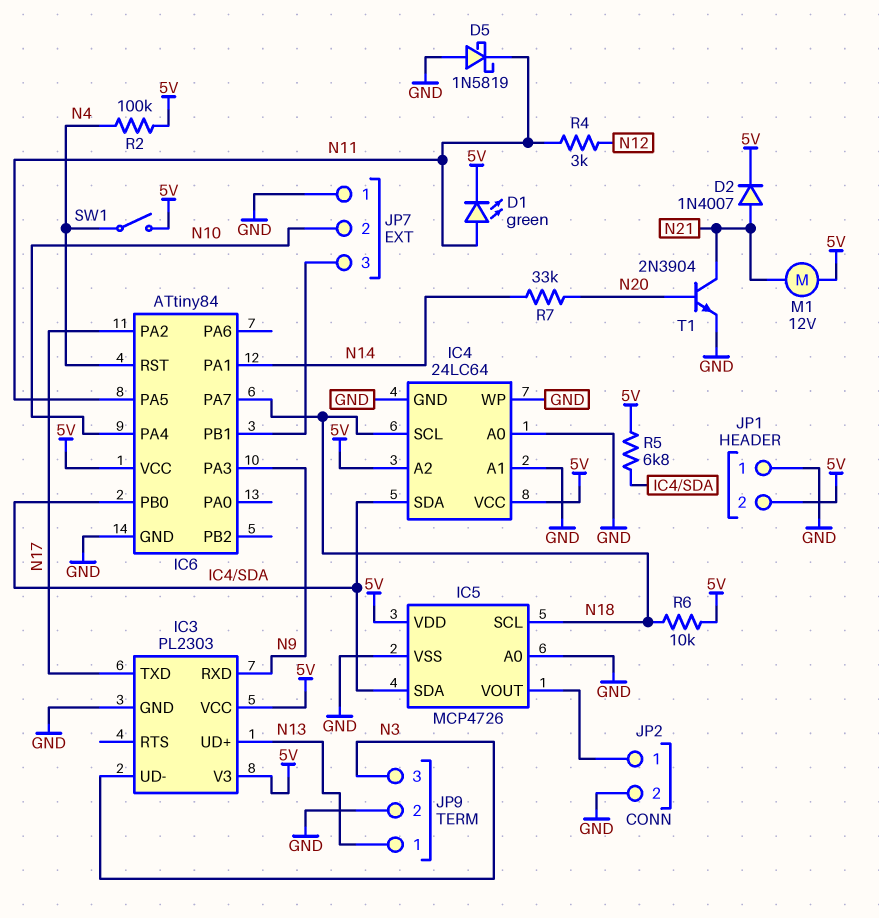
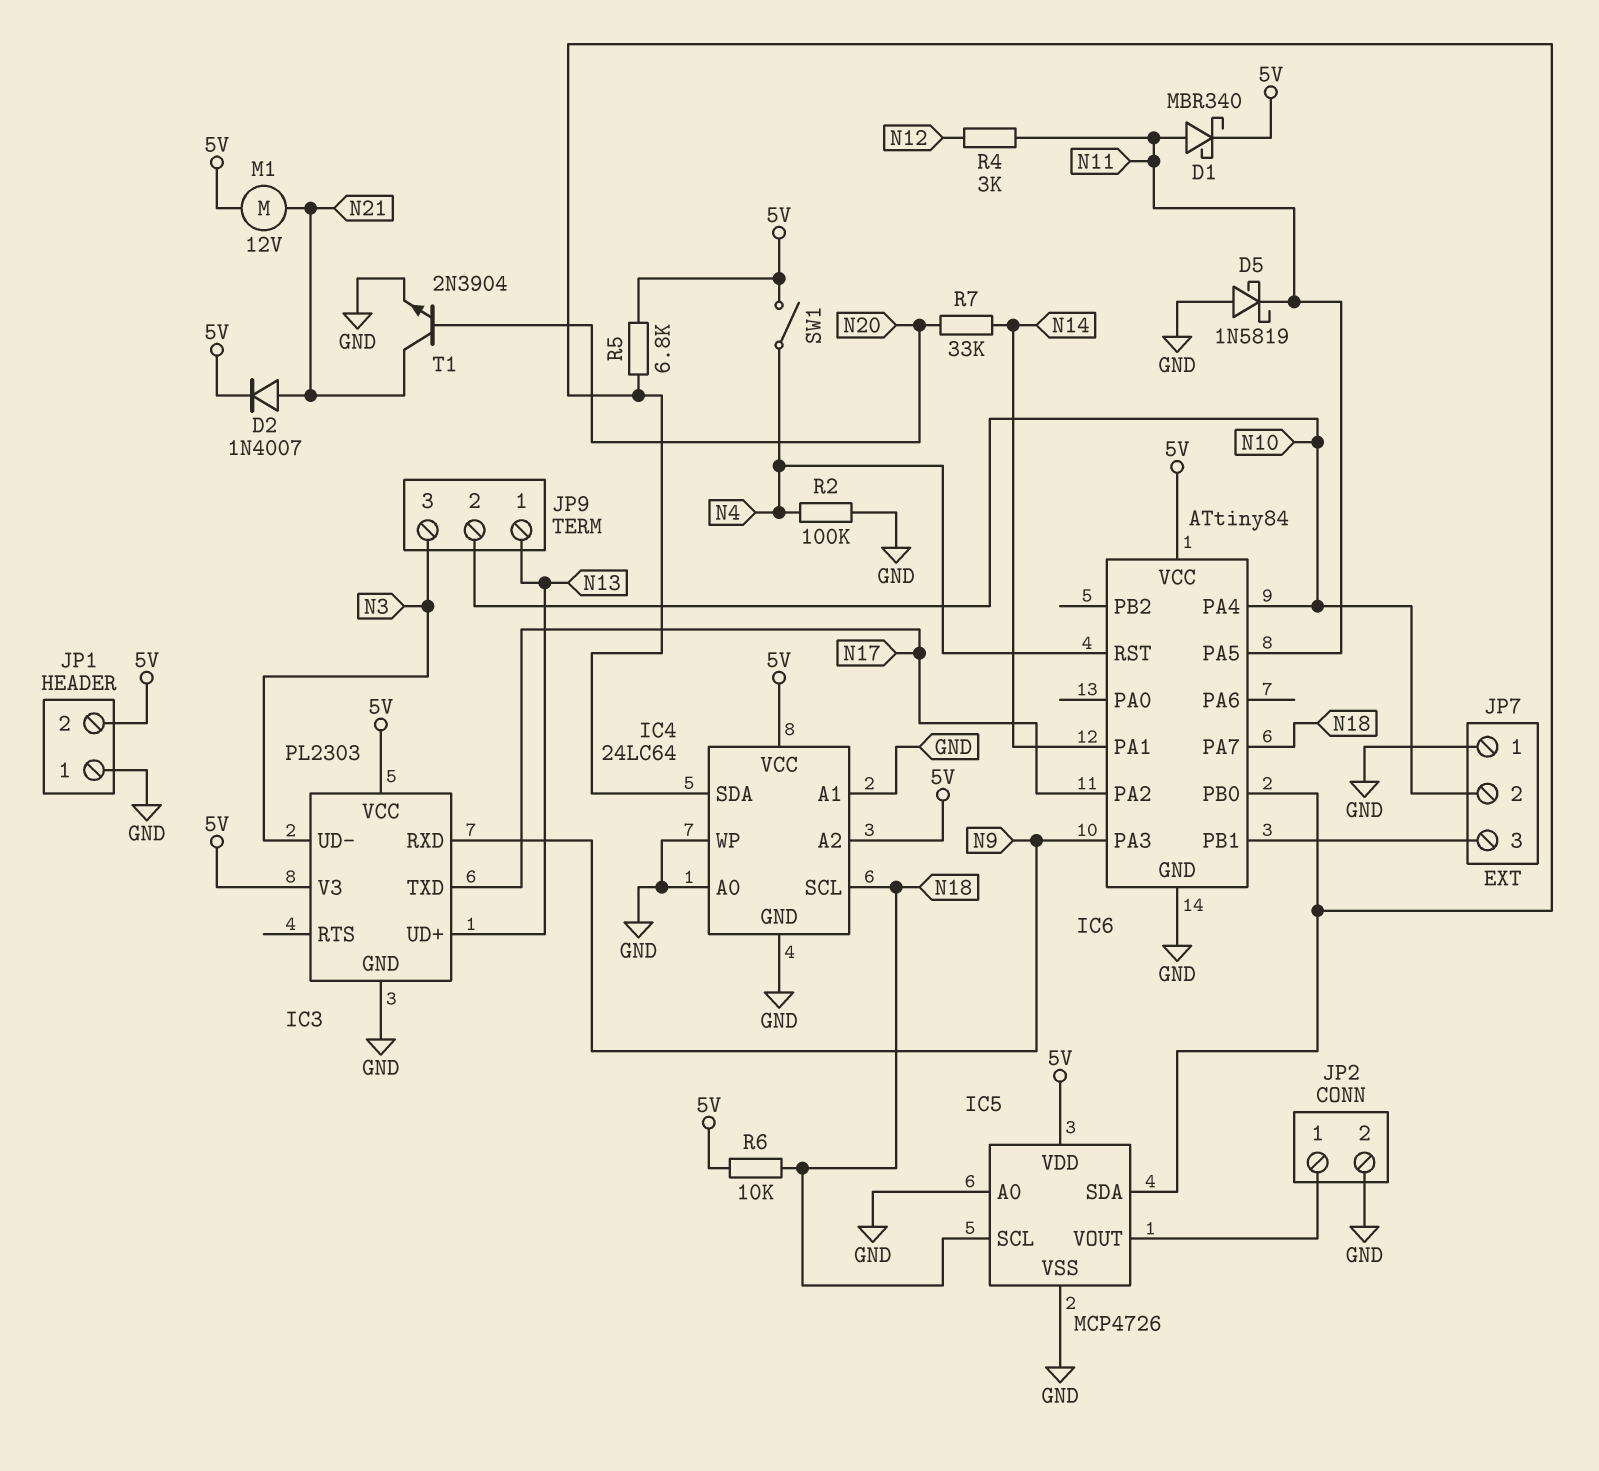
D1: LED green (A N11, K 5V) -> schottky MBR340 (A N11, K 5V)
JP9 pin 2: GND -> N10
R2: 100k (5V, N4) -> 100k (GND, N4)

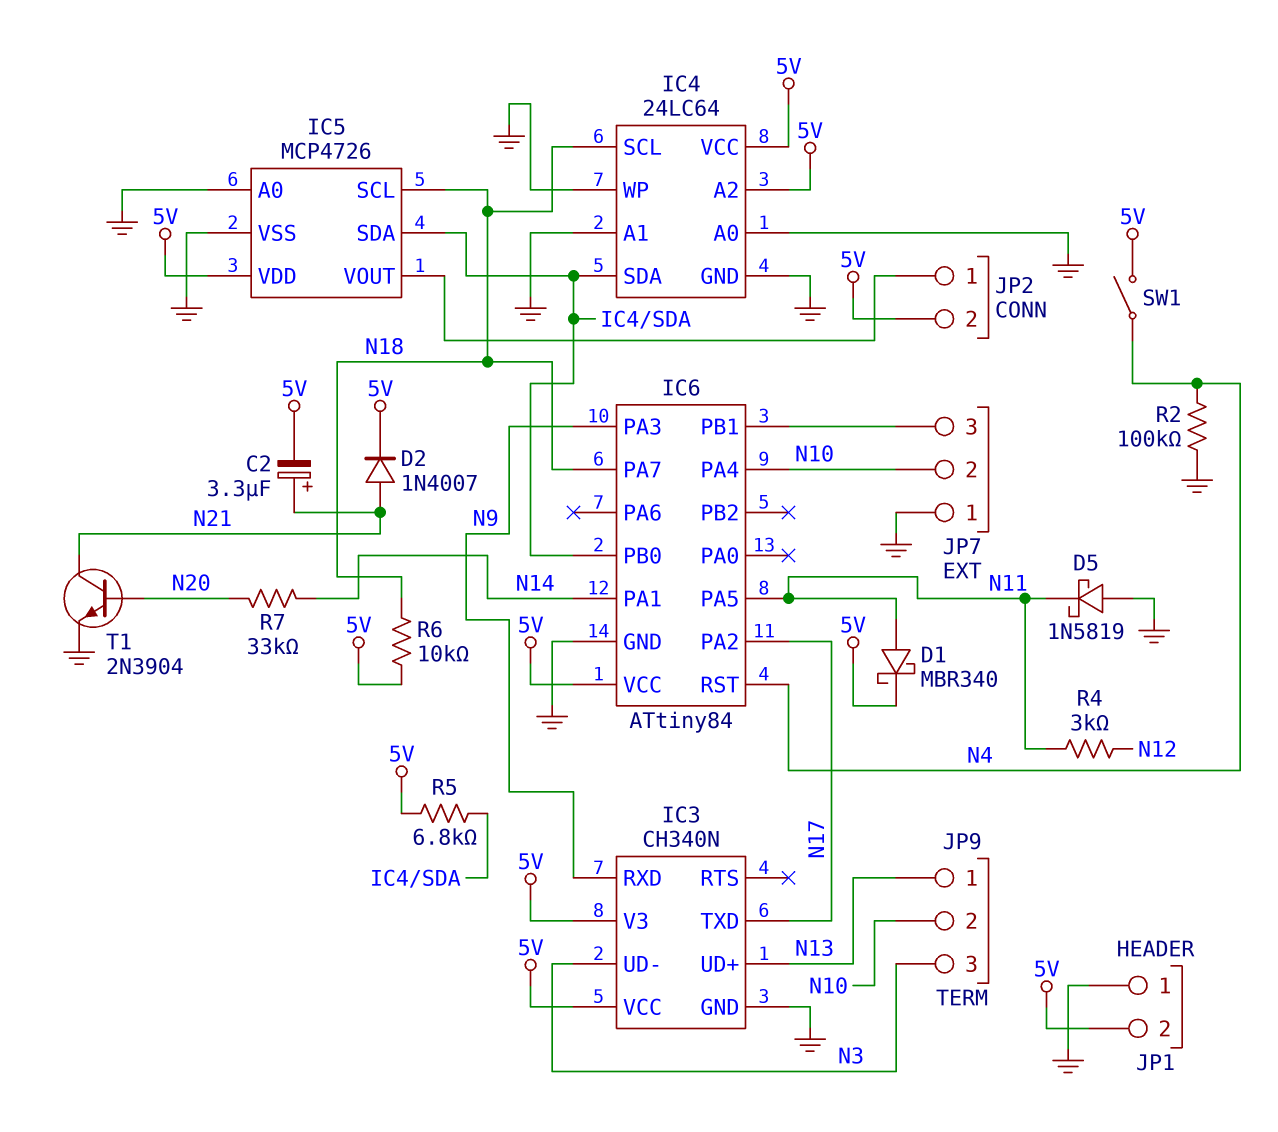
C2: none -> 3.3uF (plus N21, minus 5V)
IC3: PL2303 -> CH340N
JP2 pin 2: GND -> 5V
M1: motor 12V (5V, N21) -> none

